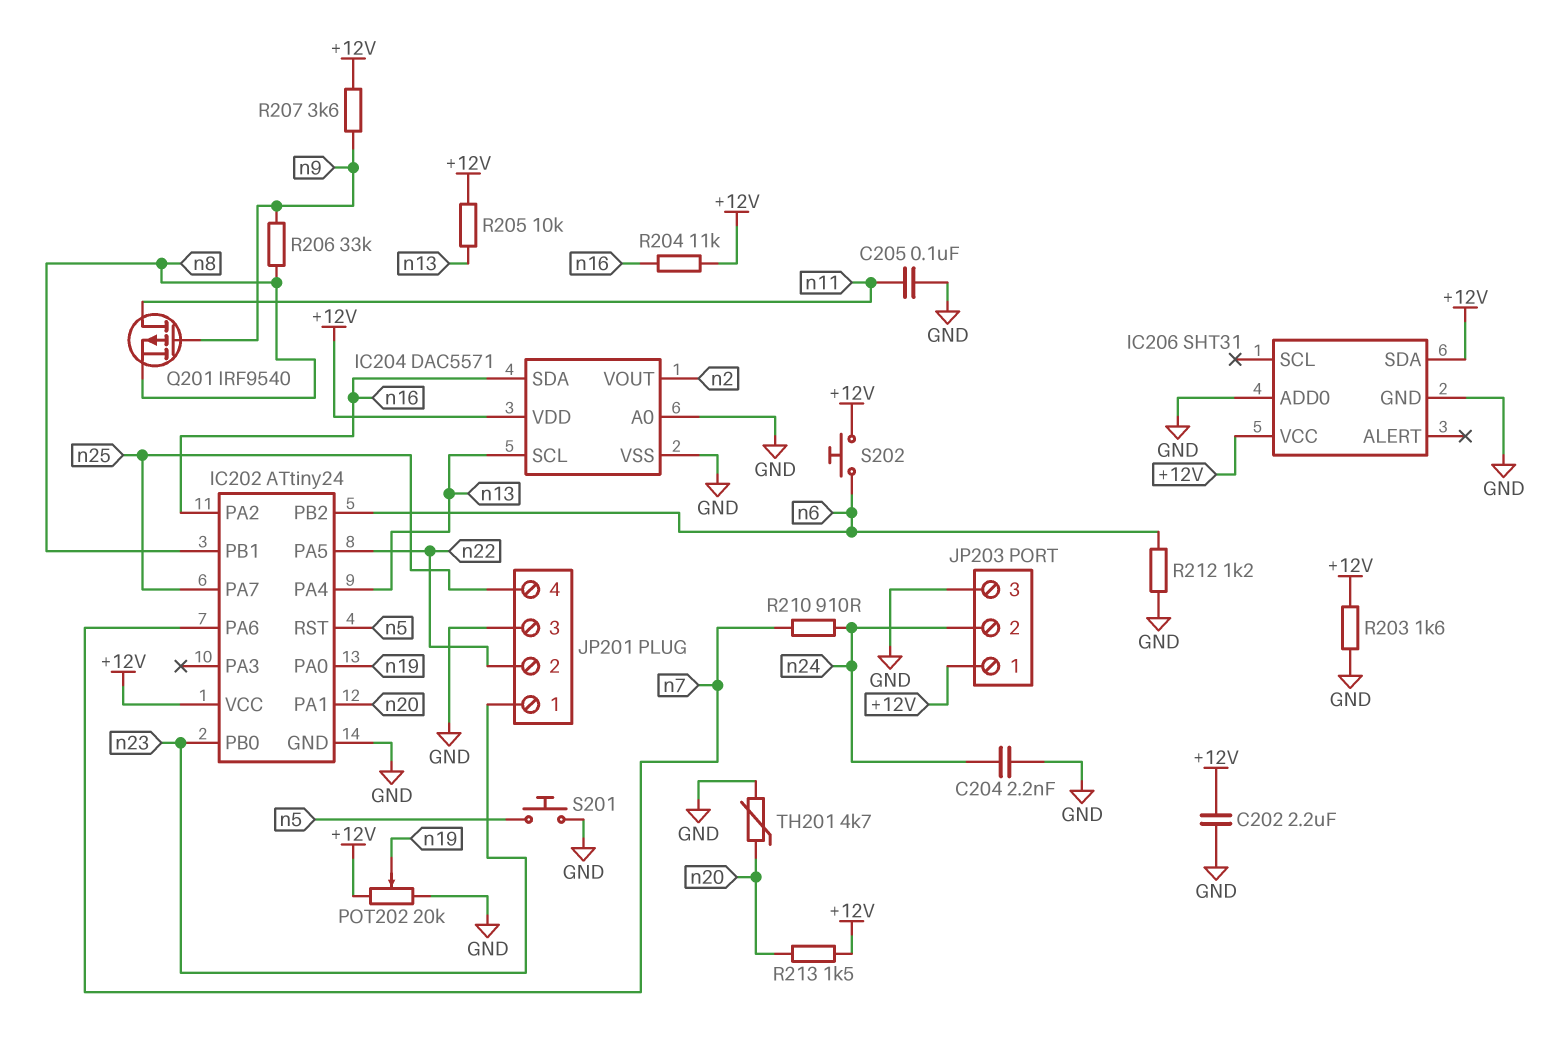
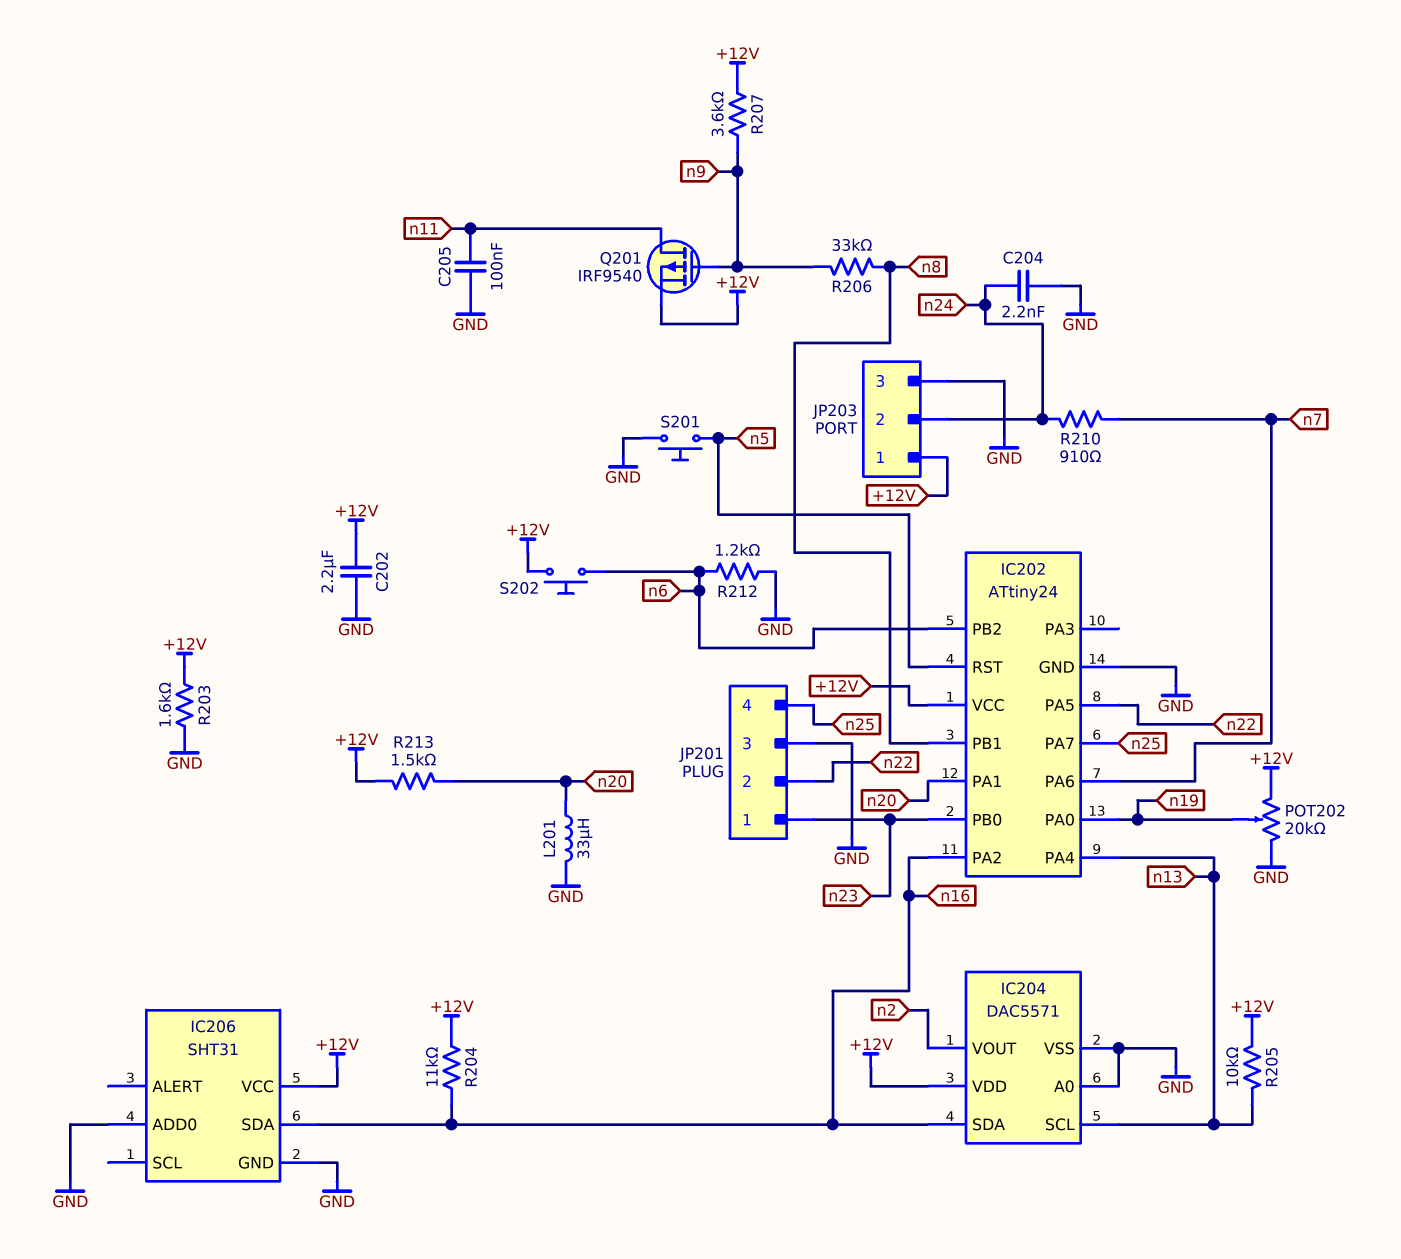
IC206 pin SDA: +12V -> n16
L201: none -> 33uH (GND, n20)
Q201: PMOS IRF9540 (G n9, D n11, S n8) -> PMOS IRF9540 (G n9, D n11, S +12V)
TH201: 4.7k (GND, n20) -> none

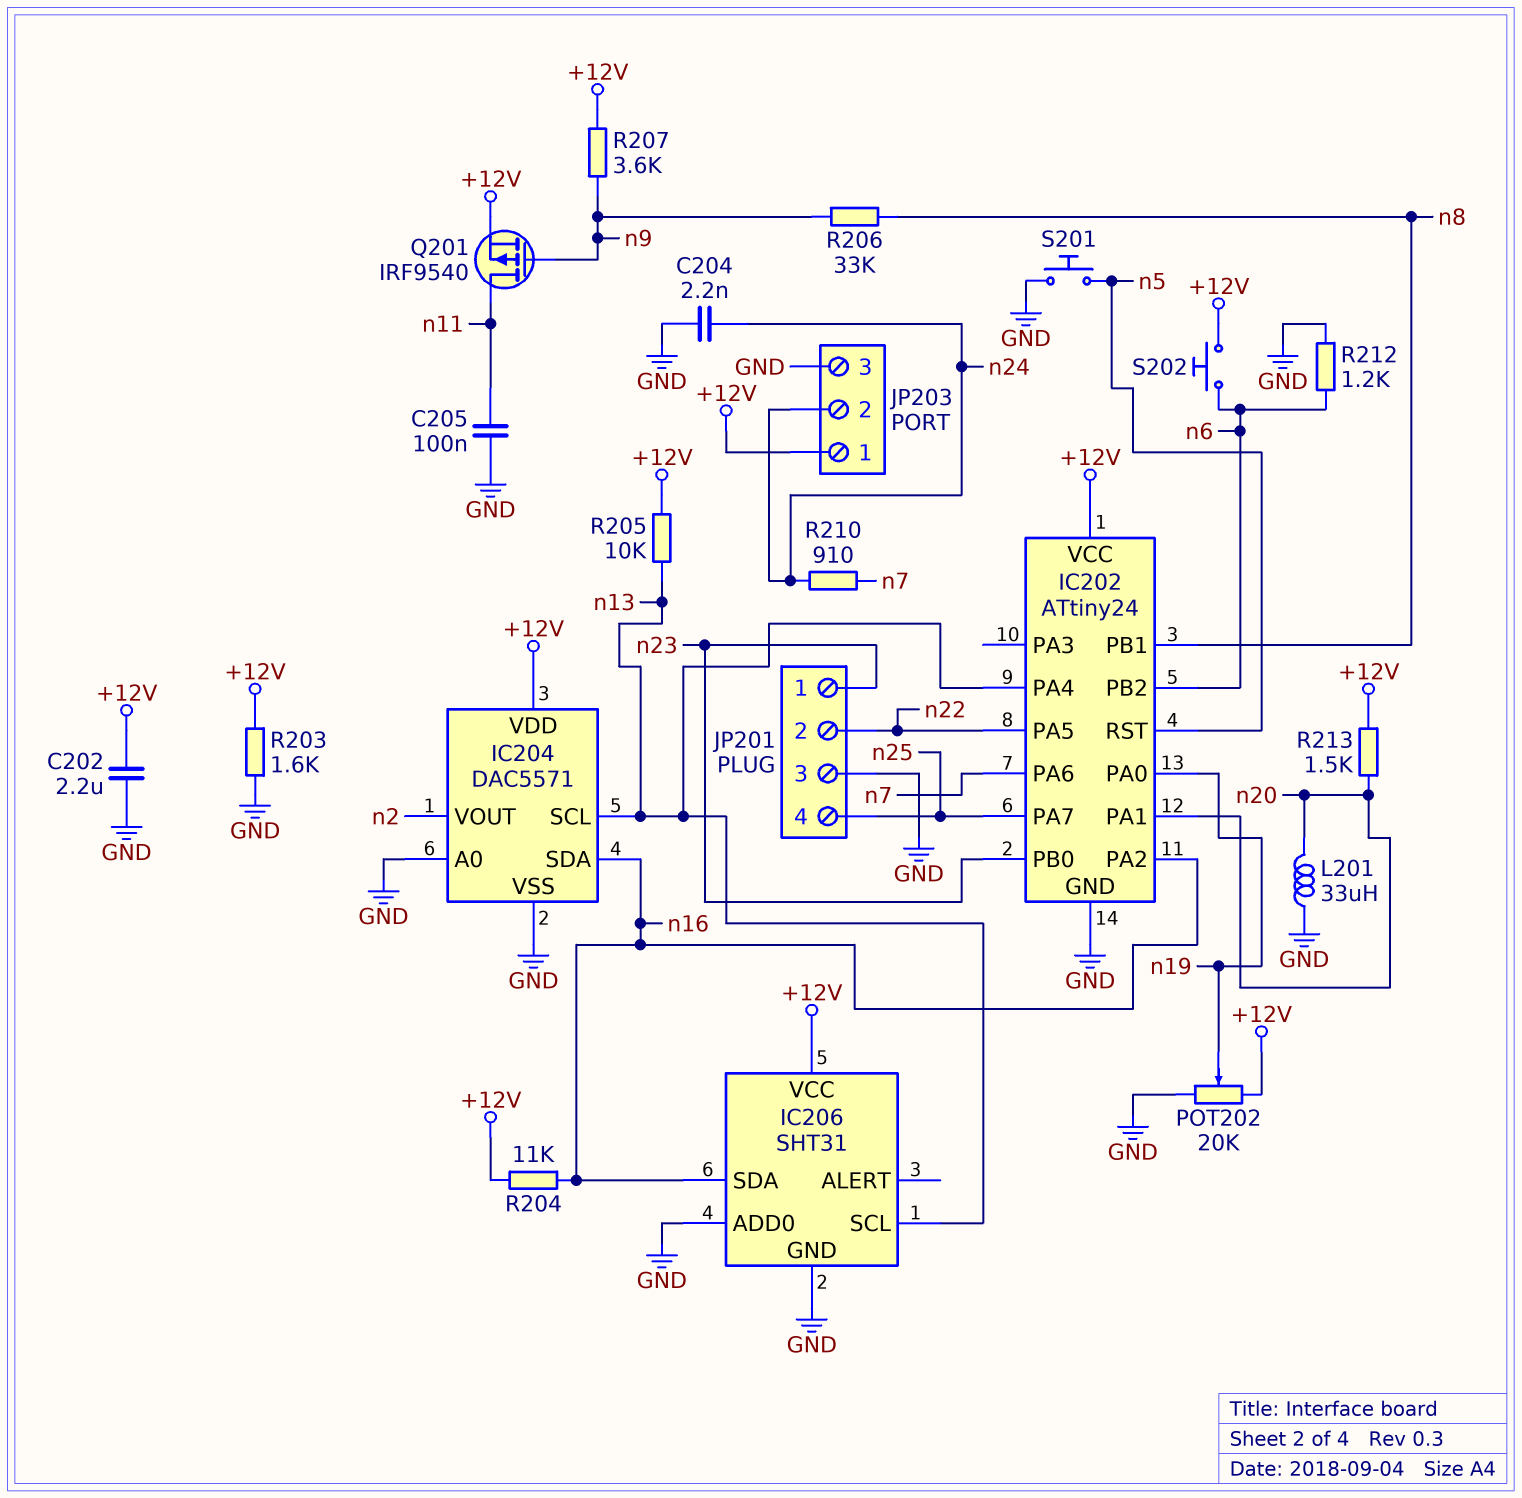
IC206 pin SCL: none -> n13

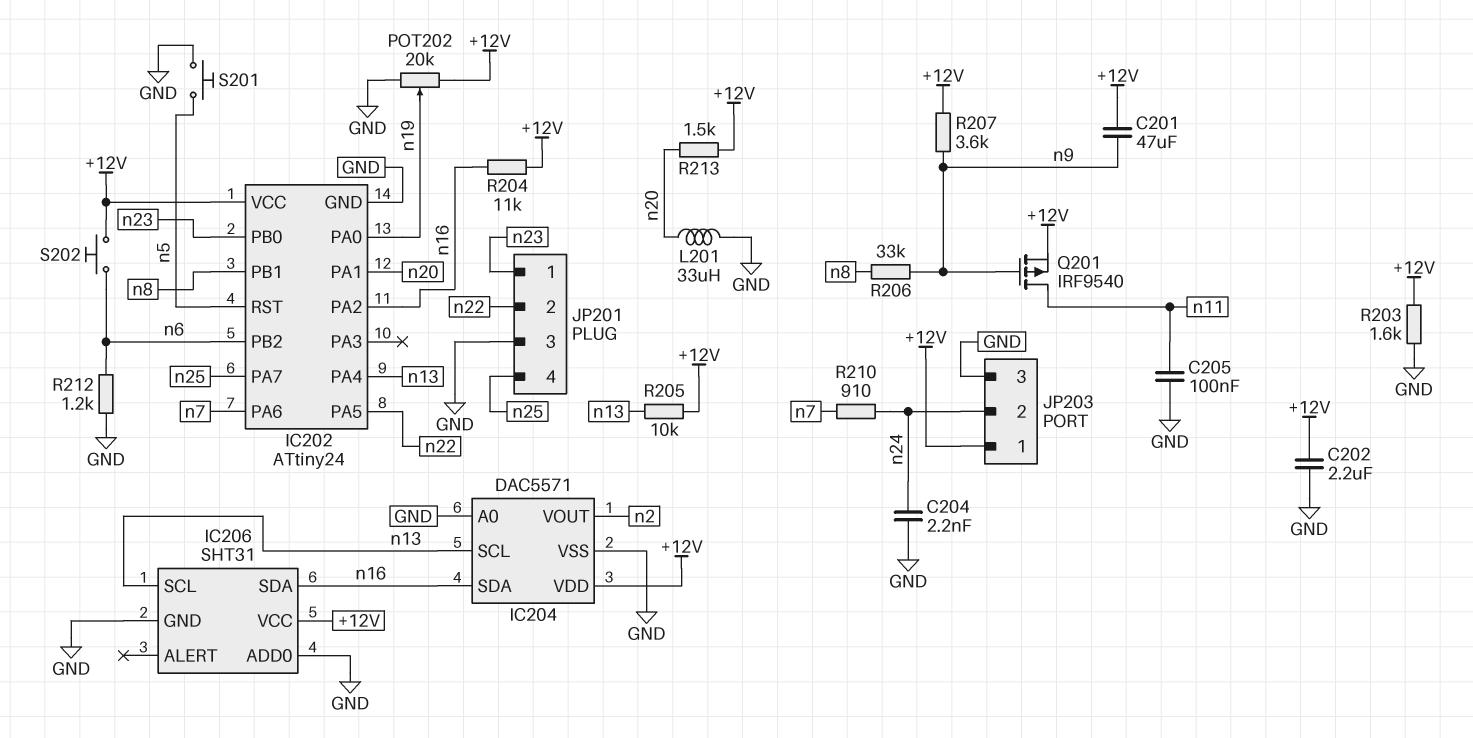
C201: none -> 47uF (+12V, n9)

